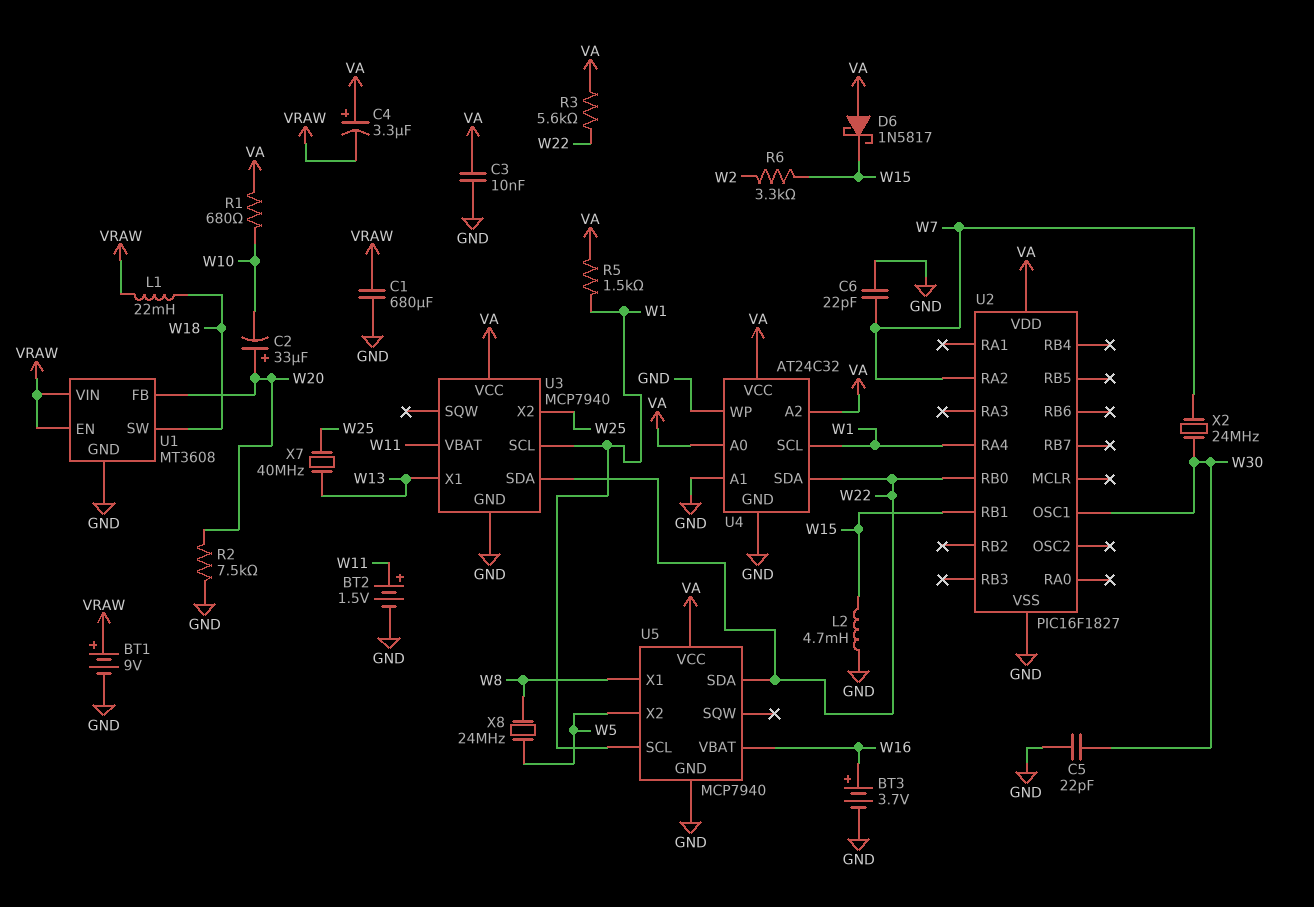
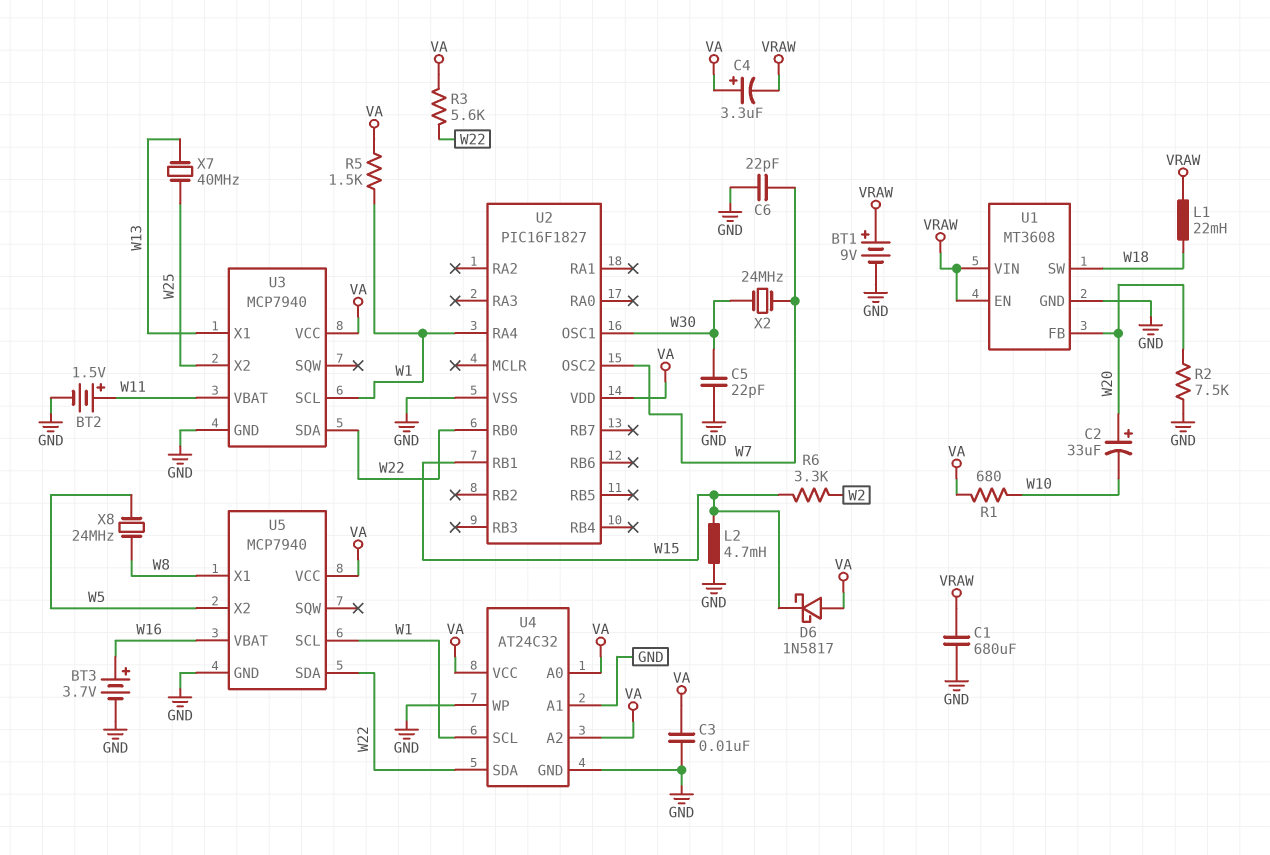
U2 pin OSC2: none -> W7
U2 pin RA2: W7 -> none

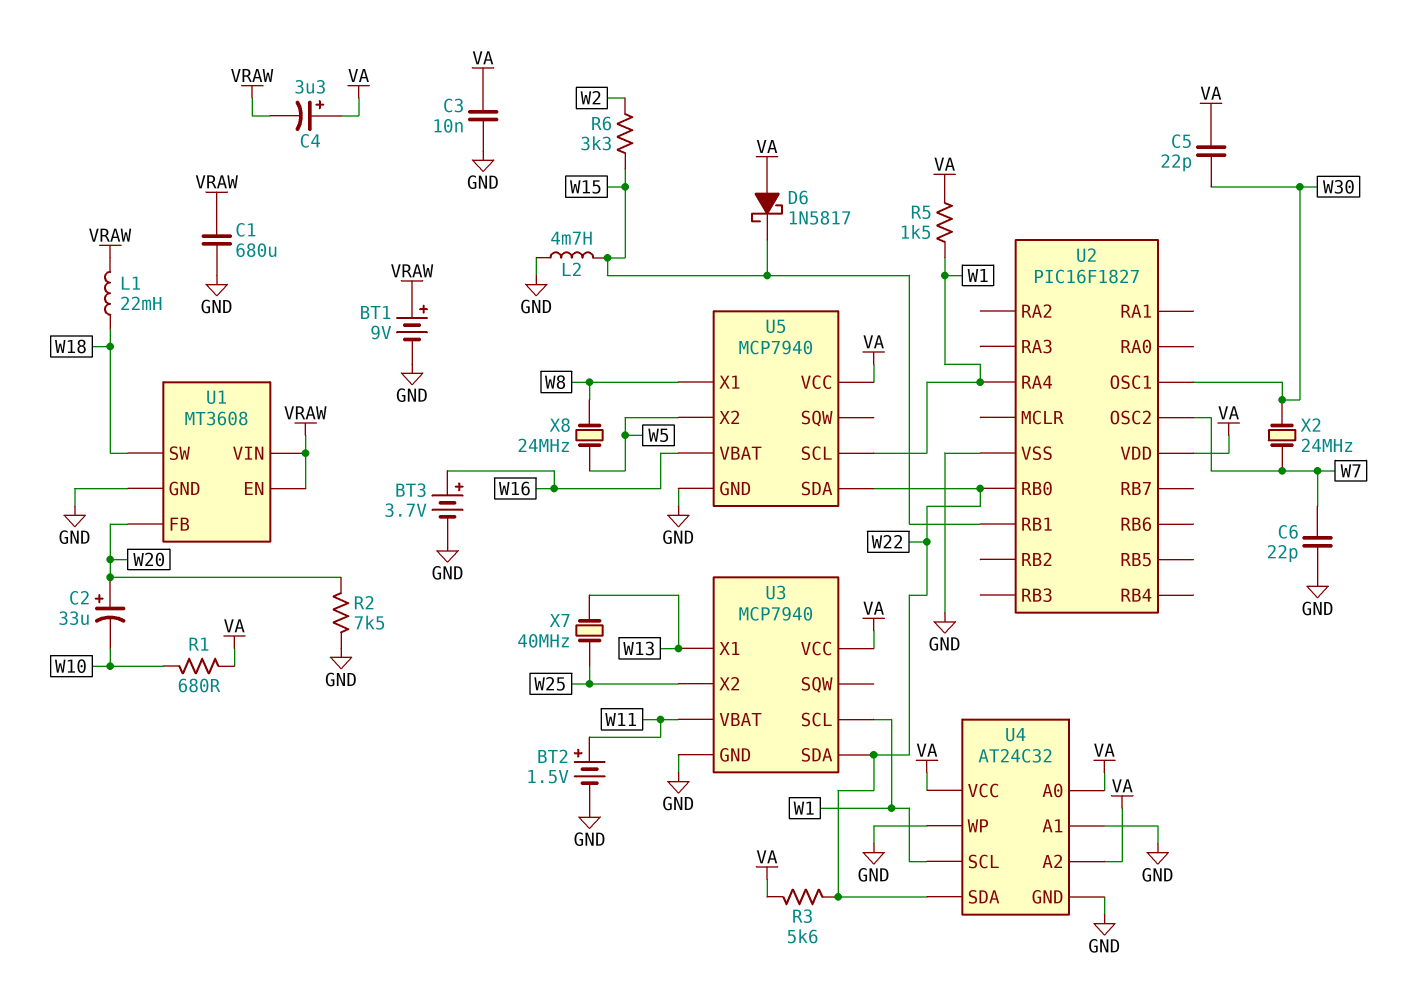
C5: 22pF (GND, W30) -> 22pF (VA, W30)

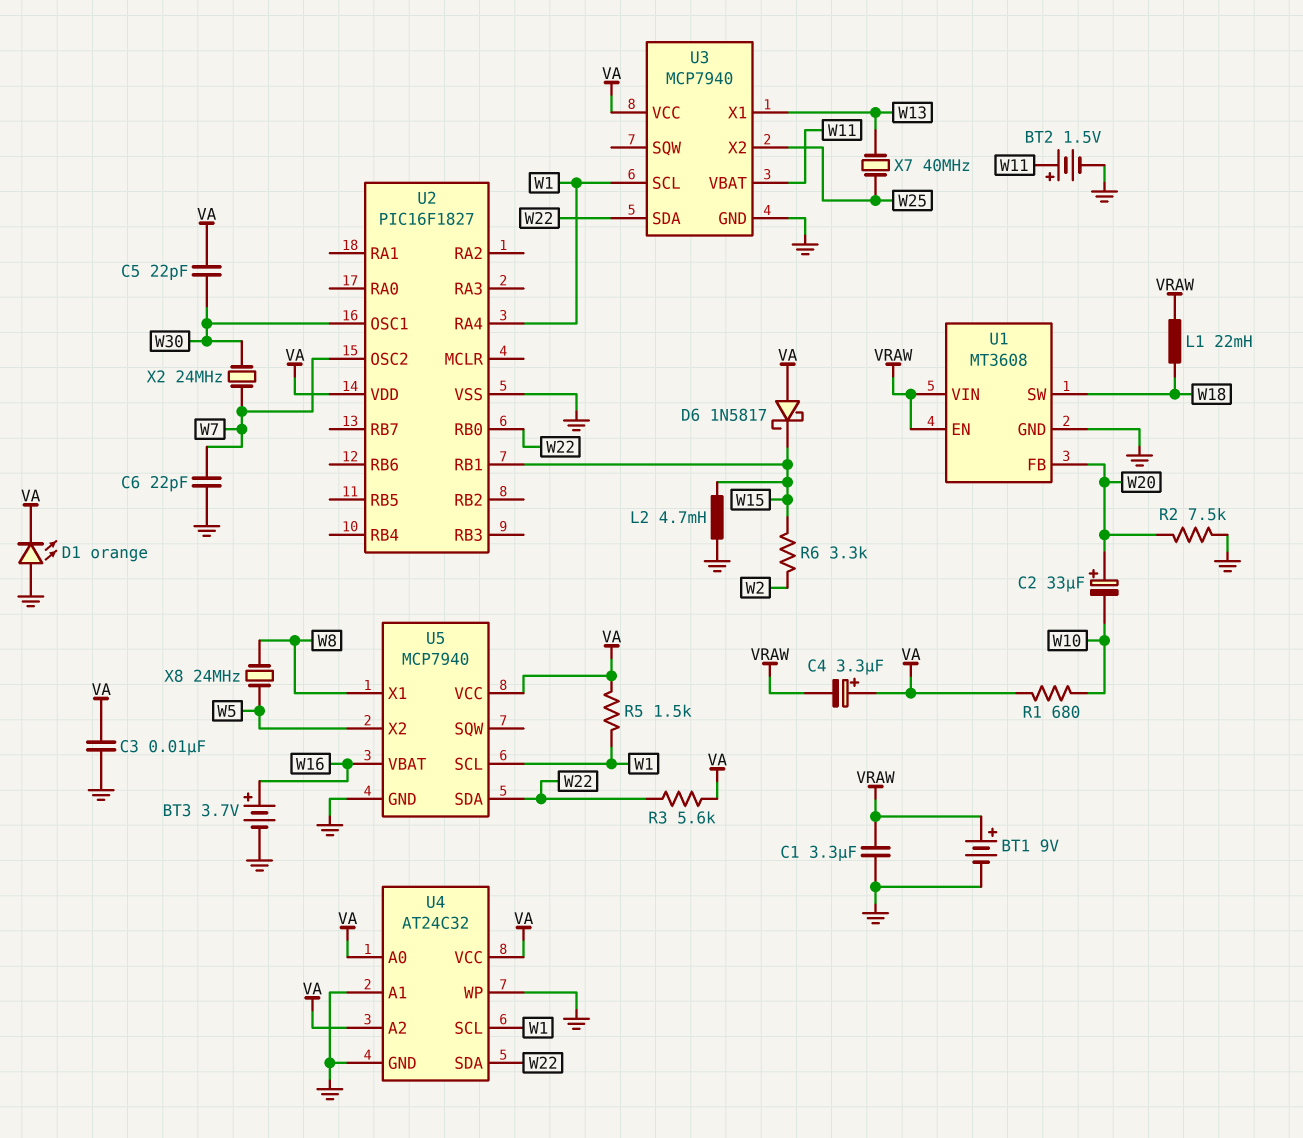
C1: 680uF (GND, VRAW) -> 3.3uF (GND, VRAW)
D1: none -> LED orange (A GND, K VA)

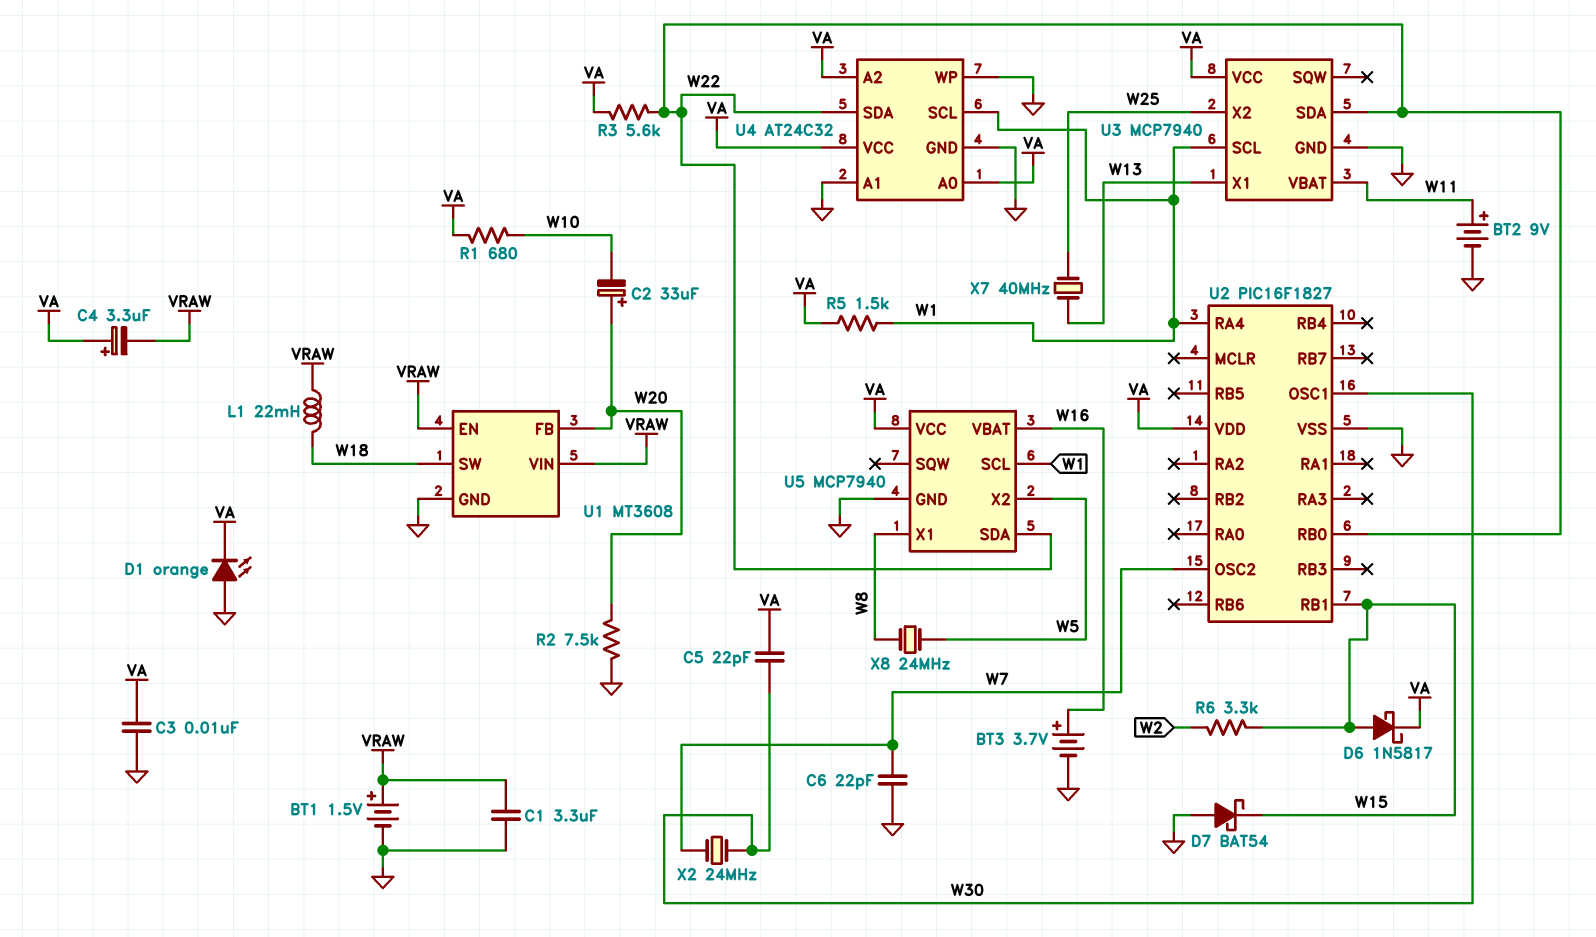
BT1: 9V (plus VRAW, minus GND) -> 1.5V (plus VRAW, minus GND)
BT2: 1.5V (plus W11, minus GND) -> 9V (plus W11, minus GND)
D6: schottky 1N5817 (A VA, K W15) -> schottky 1N5817 (A W15, K VA)
D7: none -> schottky BAT54 (A GND, K W15)
L2: 4.7mH (GND, W15) -> none

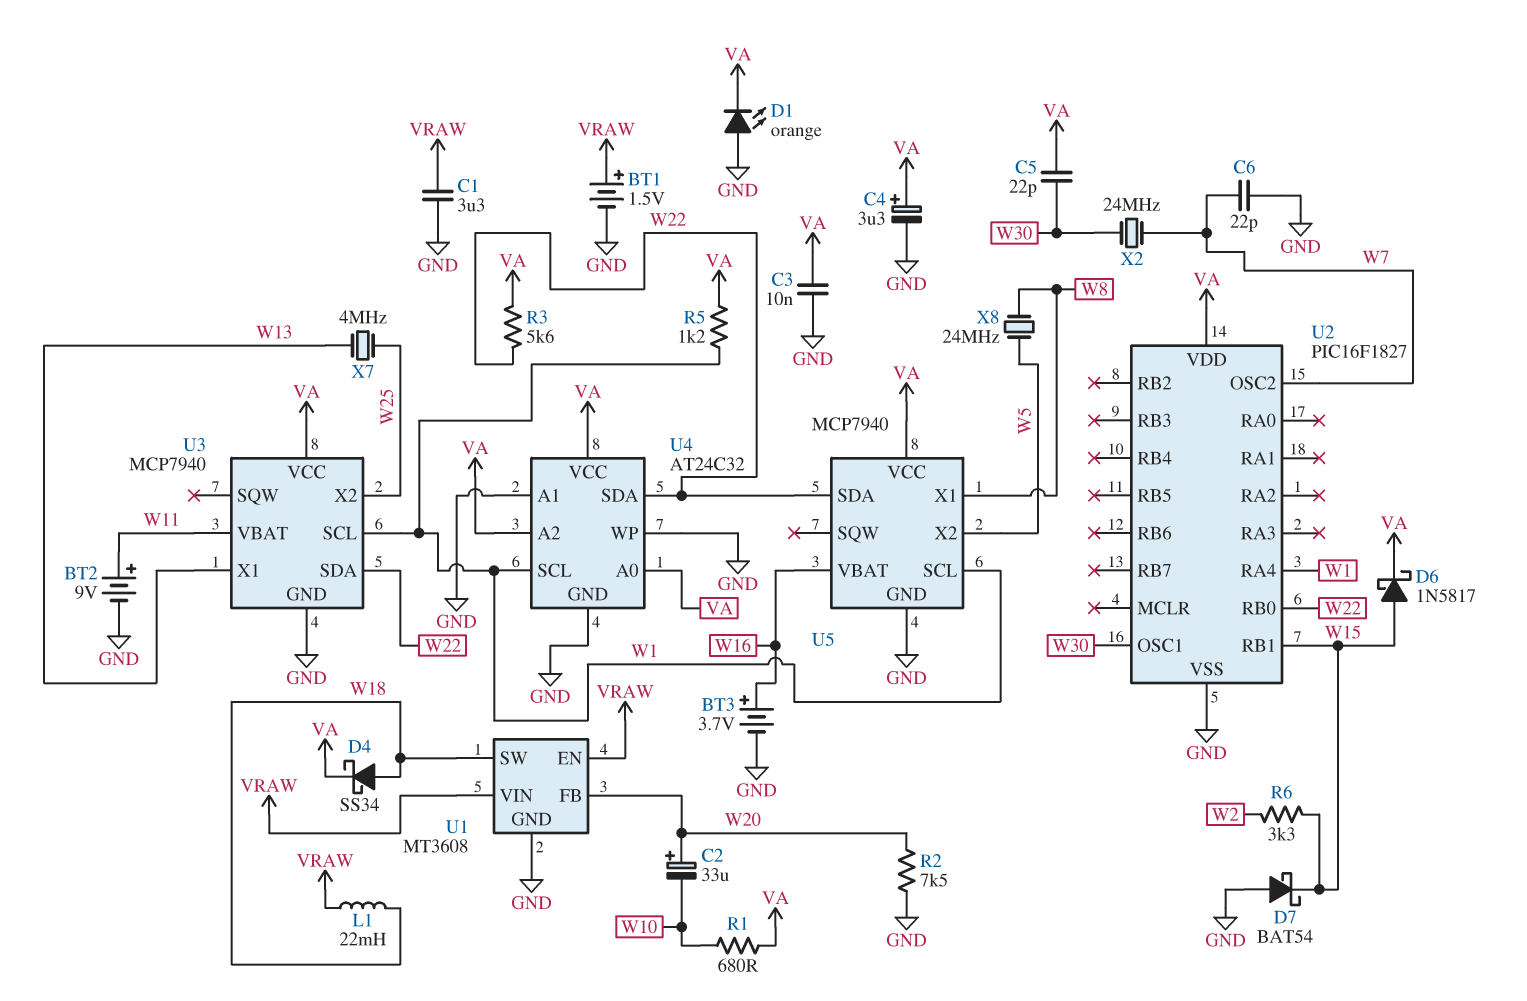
C4: 3.3uF (plus VA, minus VRAW) -> 3.3uF (plus VA, minus GND)
D4: none -> schottky SS34 (A W18, K VA)
R5: 1.5k (VA, W1) -> 1.2k (VA, W1)
X7: 40MHz (W13, W25) -> 4MHz (W13, W25)

